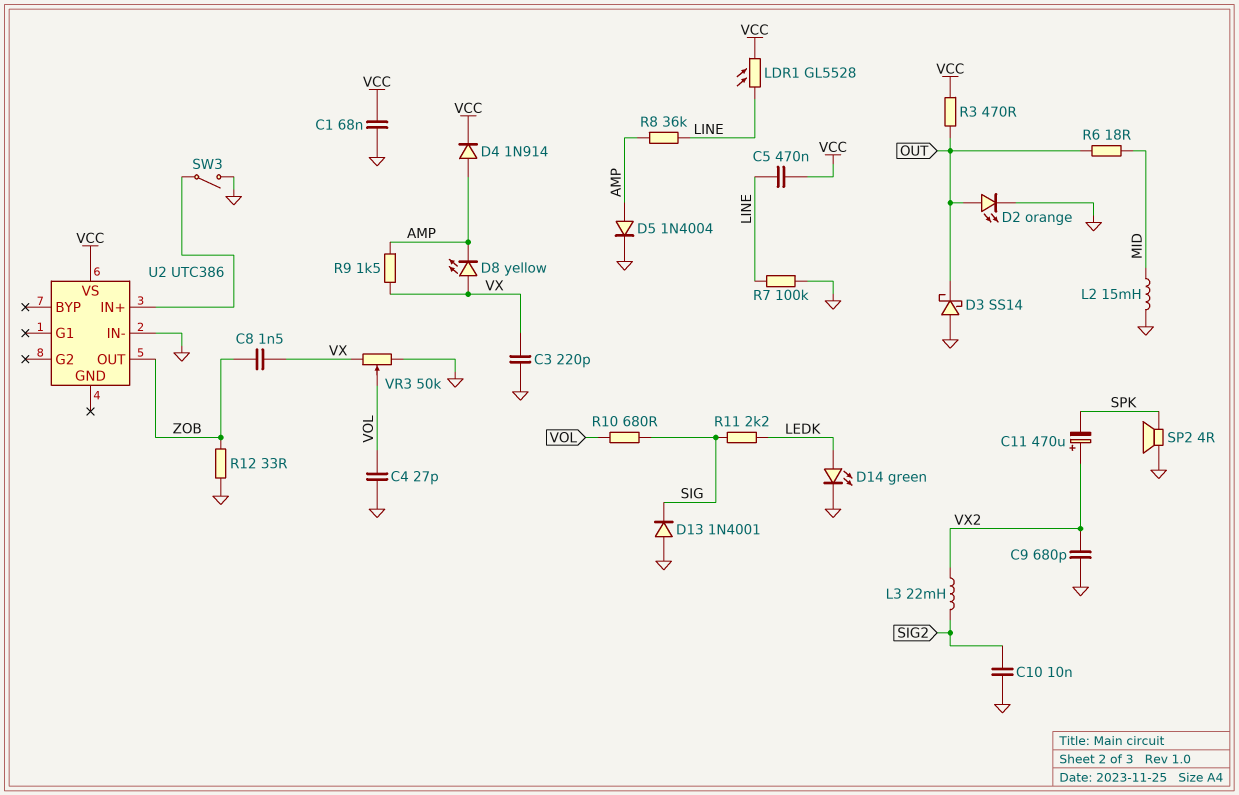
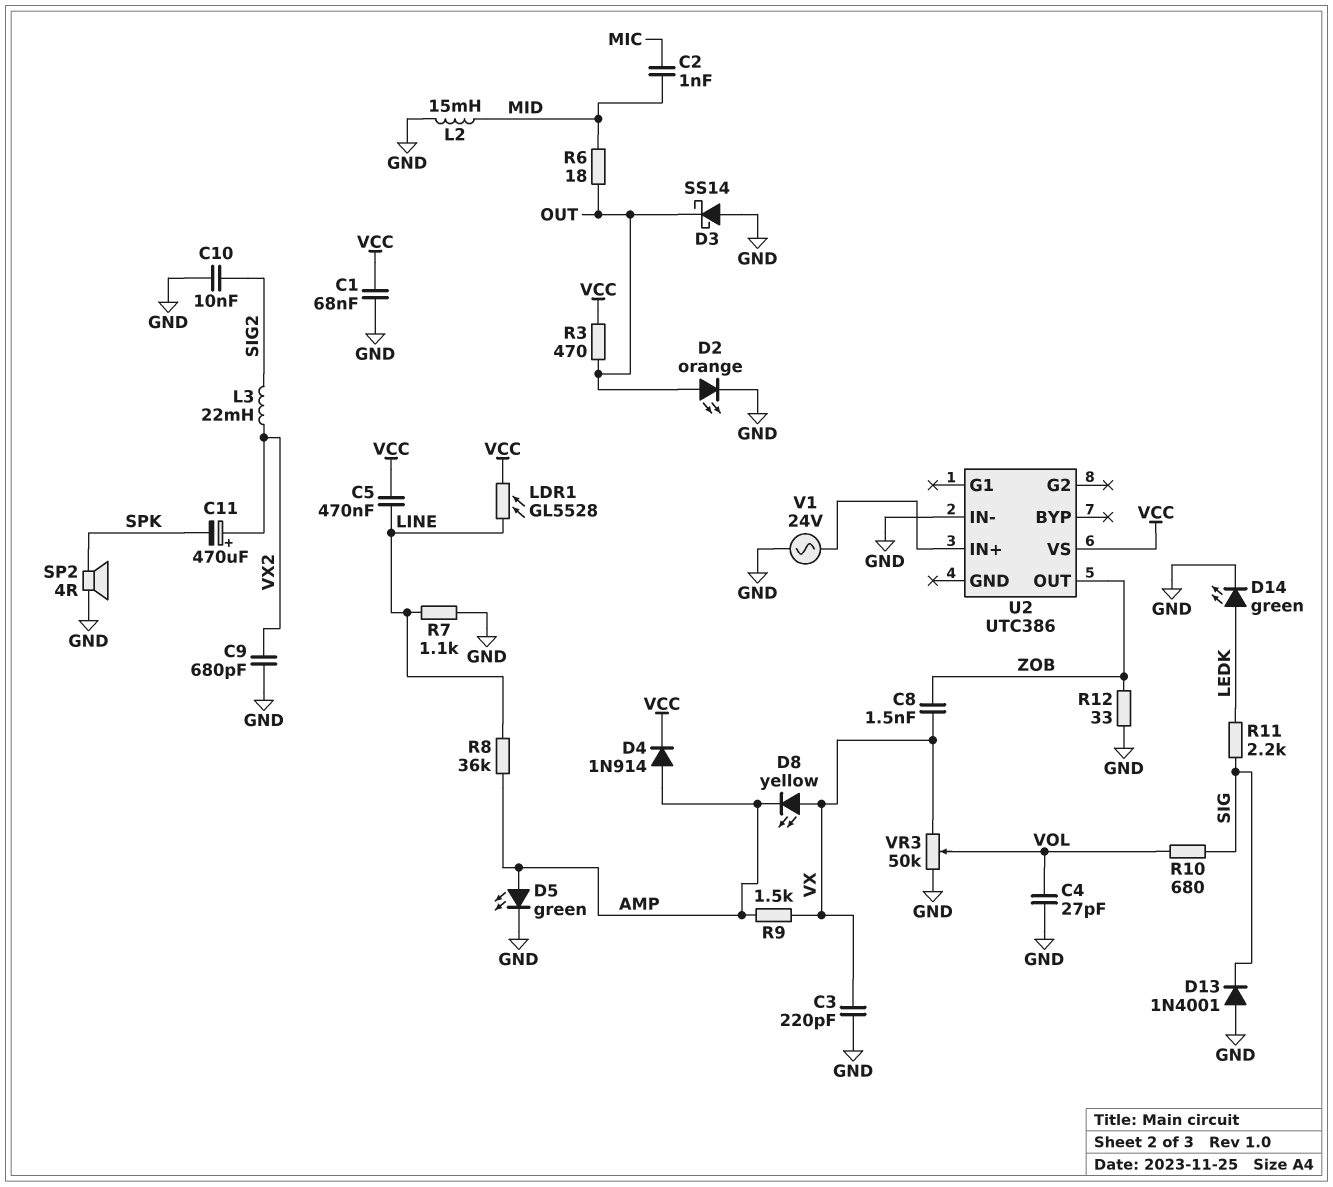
C2: none -> 1nF (MIC, MID)
D5: diode 1N4004 (A AMP, K GND) -> LED green (A AMP, K GND)
R7: 100k (GND, LINE) -> 1.1k (GND, LINE)
SW3: switch (GND, U2/IN+) -> none
V1: none -> AC 24V (GND, U2/IN+)

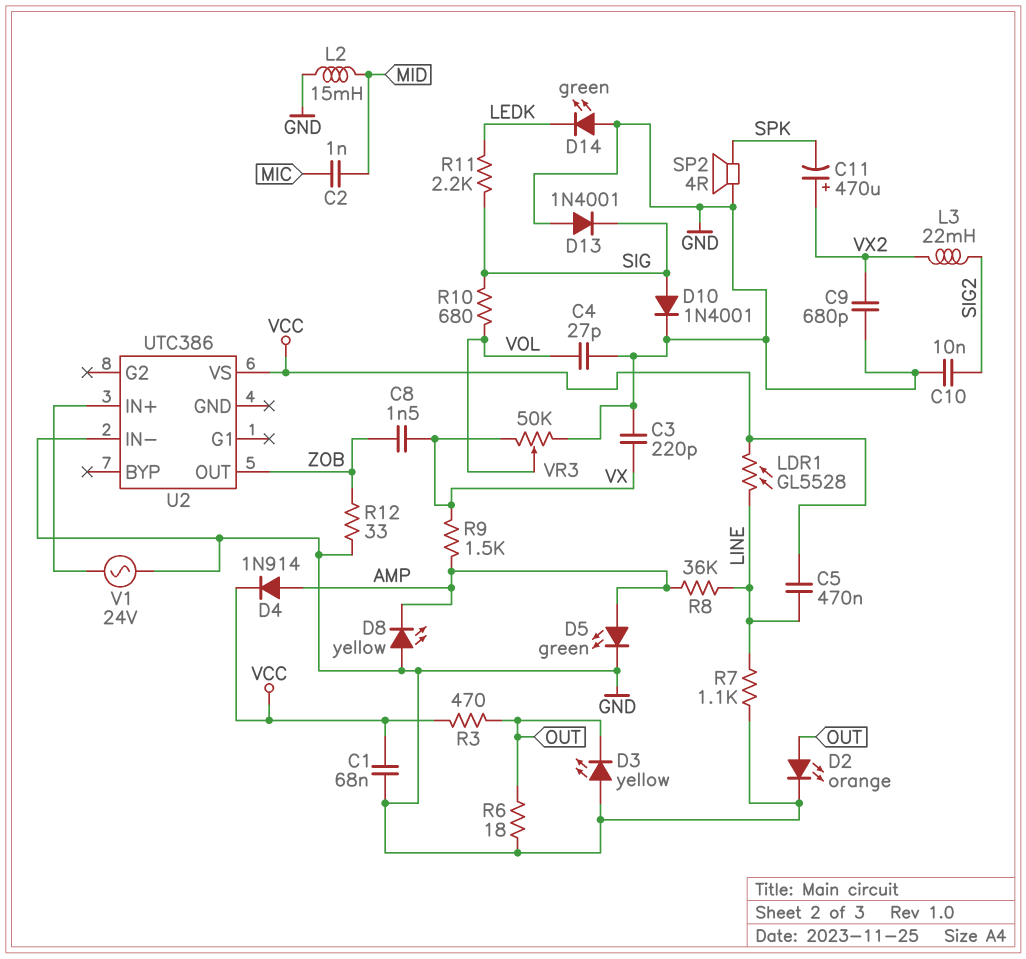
D3: schottky SS14 (A GND, K OUT) -> LED yellow (A GND, K OUT)
D8: LED yellow (A VX, K AMP) -> LED yellow (A GND, K AMP)
D10: none -> diode 1N4001 (A SIG, K GND)
D14: LED green (A LEDK, K GND) -> LED green (A GND, K LEDK)
R6: 18 (MID, OUT) -> 18 (GND, OUT)

